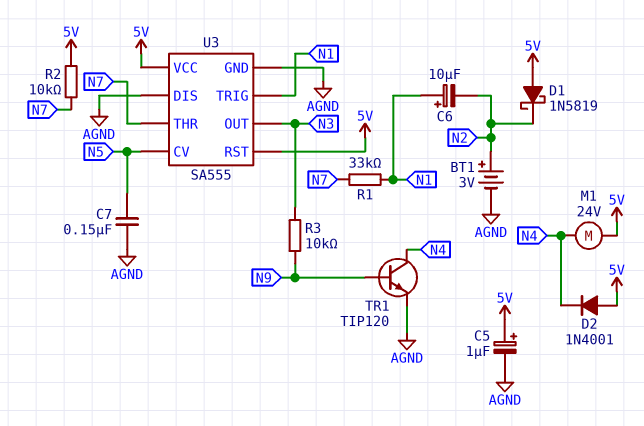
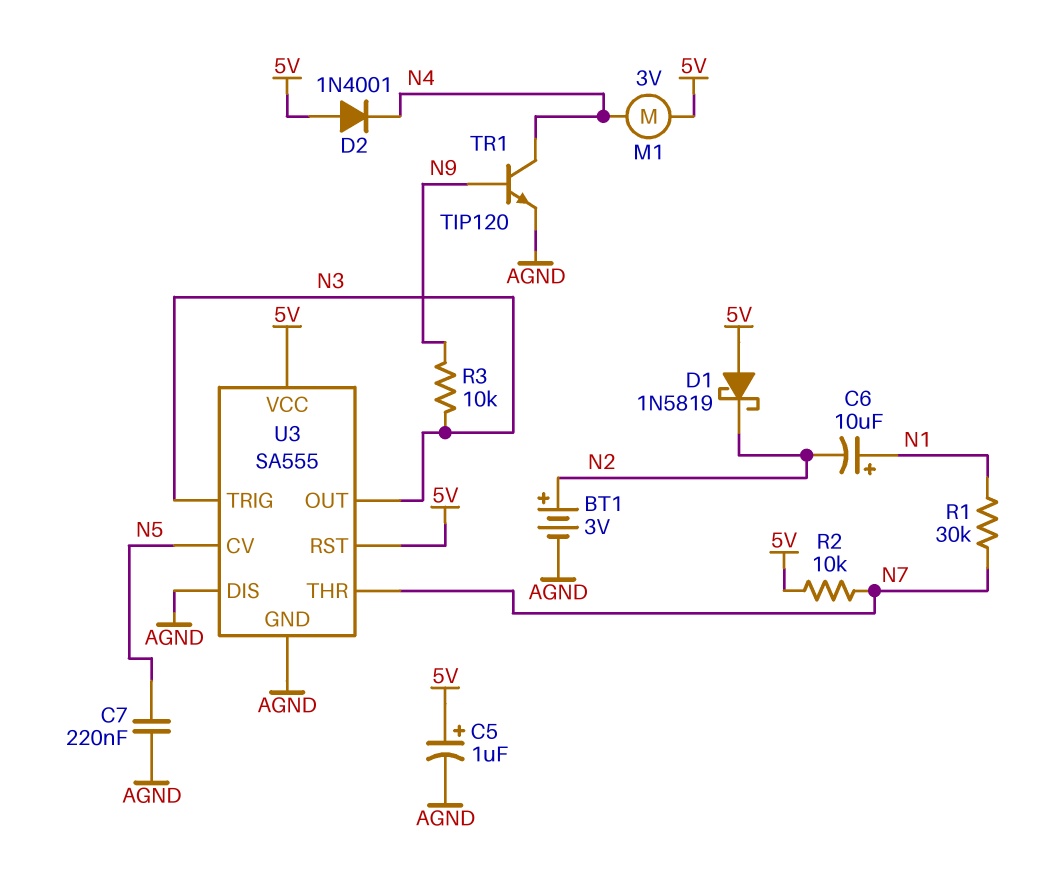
C7: 150nF (AGND, N5) -> 220nF (AGND, N5)
M1: motor 24V (5V, N4) -> motor 3V (5V, N4)
R1: 33k (N1, N7) -> 30k (N1, N7)
U3 pin TRIG: N1 -> N3

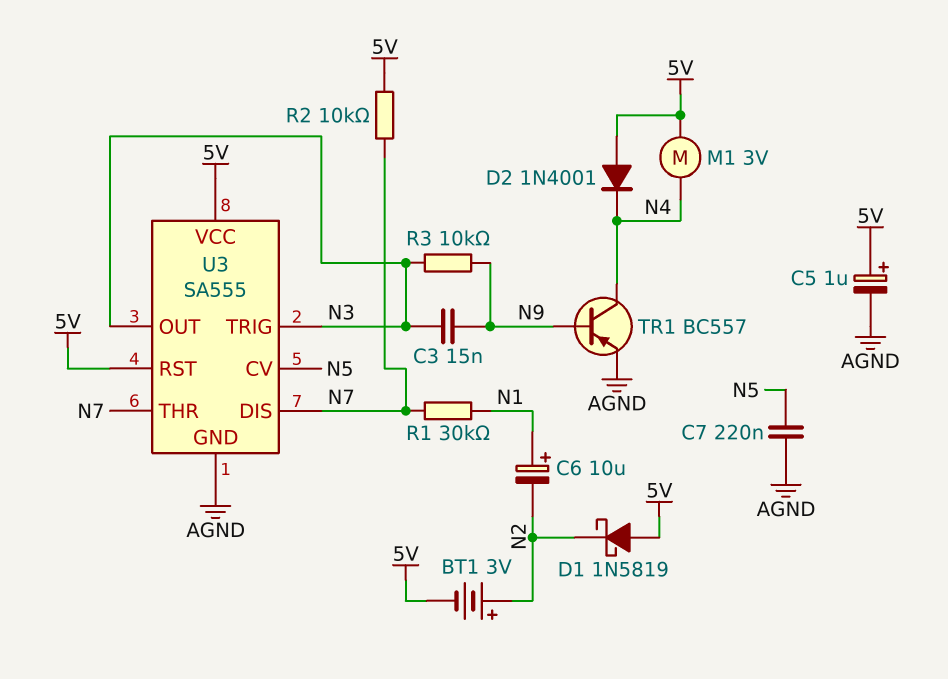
BT1: 3V (plus N2, minus AGND) -> 3V (plus N2, minus 5V)
C3: none -> 15nF (N3, N9)
TR1: NPN TIP120 (B N9, C N4, E AGND) -> PNP BC557 (B N9, C N4, E AGND)
U3 pin DIS: AGND -> N7

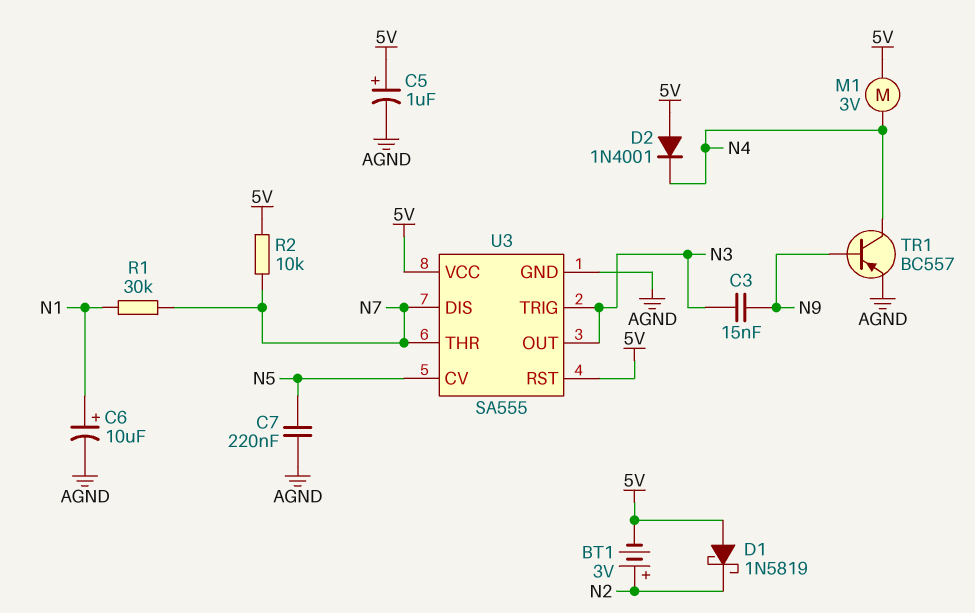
C6: 10uF (plus N1, minus N2) -> 10uF (plus N1, minus AGND)
R3: 10k (N3, N9) -> none

